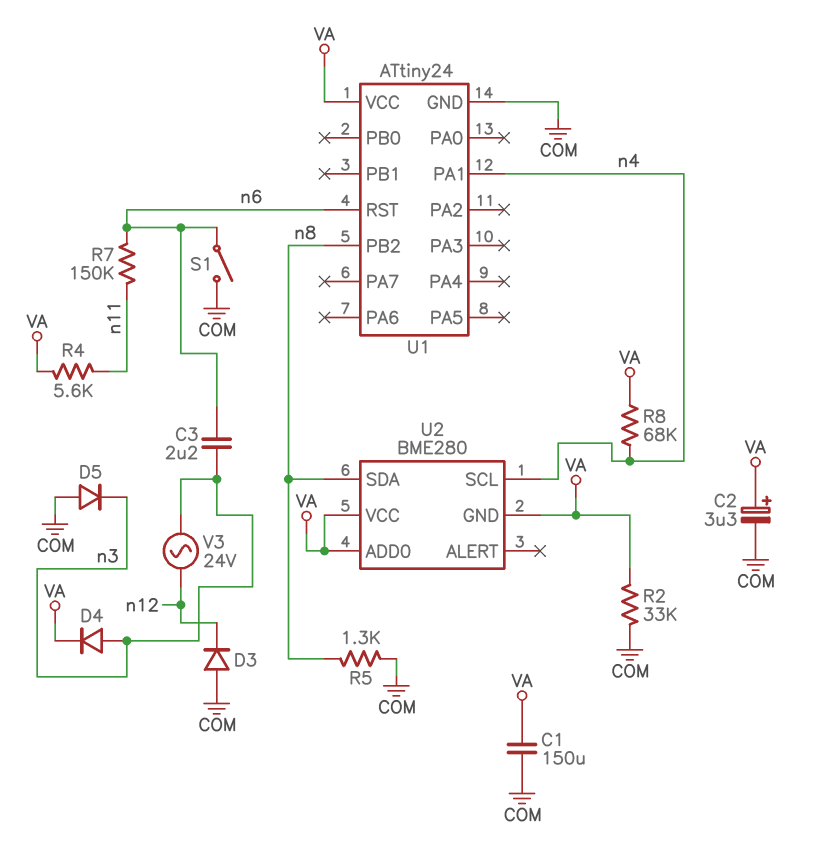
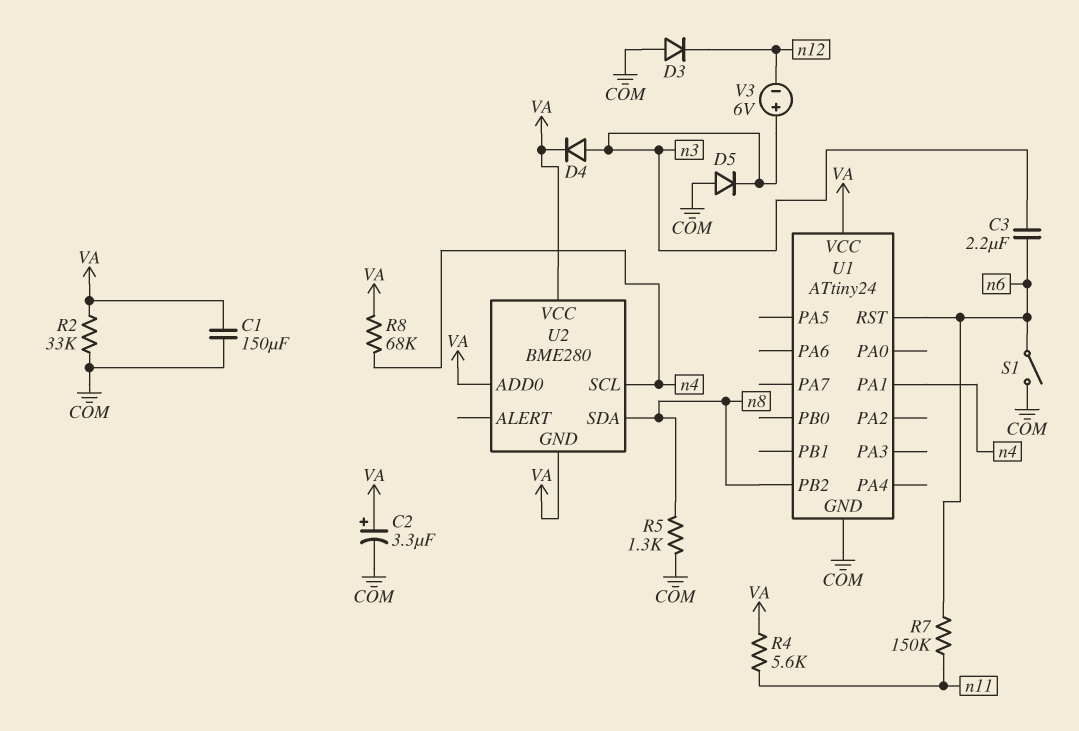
V3: AC 24V (n3, n12) -> 6V (plus n3, minus n12)

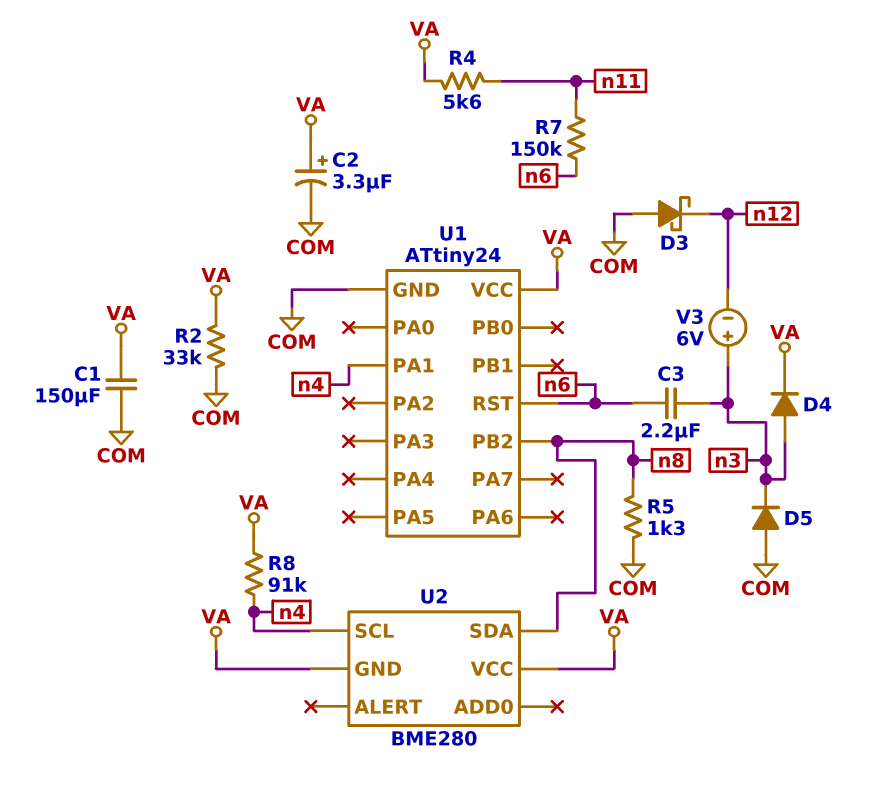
D3: diode (A COM, K n12) -> schottky (A COM, K n12)
R8: 68k (VA, n4) -> 91k (VA, n4)
S1: switch (COM, n6) -> none
U2 pin ADD0: VA -> none

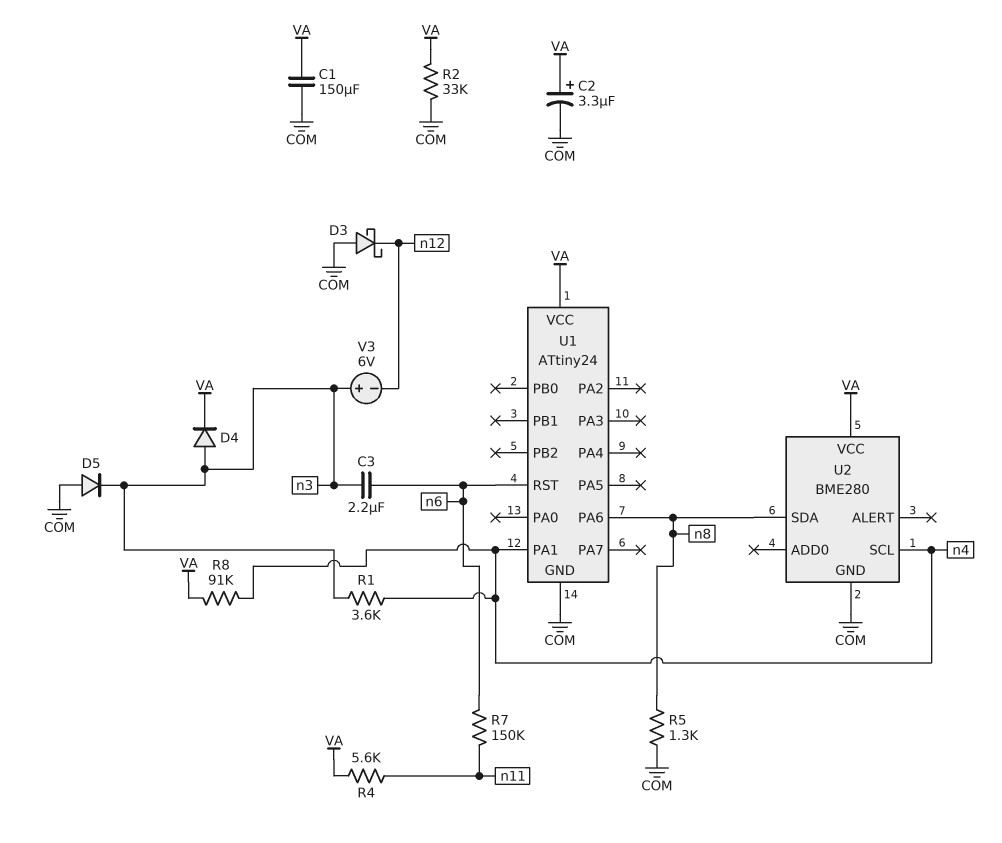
R1: none -> 3.6k (n3, n4)
U1 pin PA6: none -> n8
U1 pin PB2: n8 -> none
U2 pin GND: VA -> COM

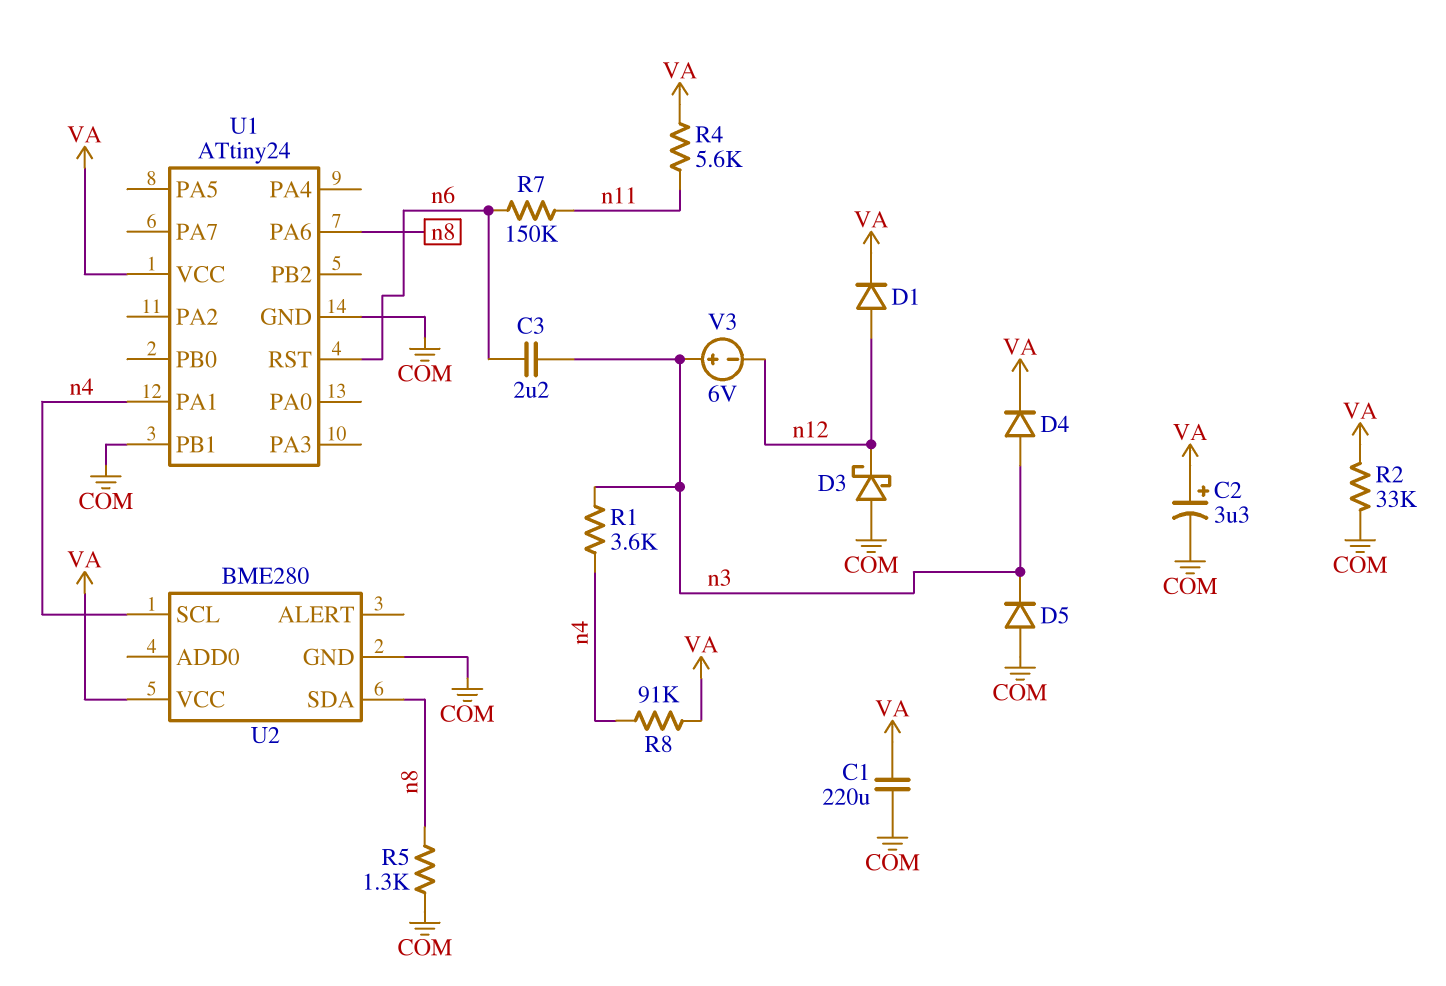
C1: 150uF (COM, VA) -> 220uF (COM, VA)
D1: none -> diode (A n12, K VA)
U1 pin PB1: none -> COM

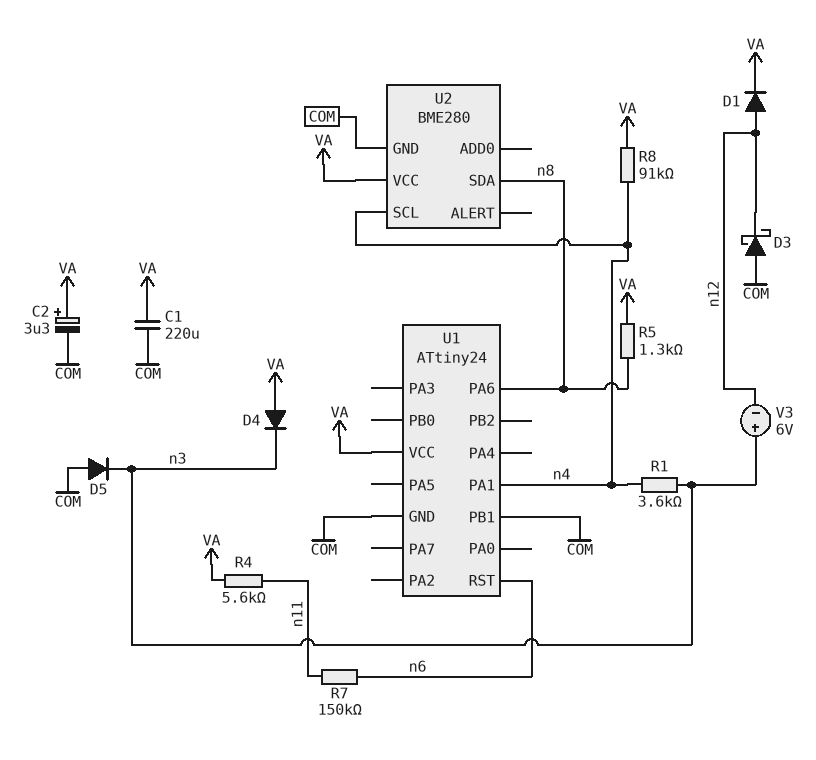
C3: 2.2uF (n3, n6) -> none
D4: diode (A n3, K VA) -> diode (A VA, K n3)
R2: 33k (COM, VA) -> none
R5: 1.3k (COM, n8) -> 1.3k (VA, n8)

